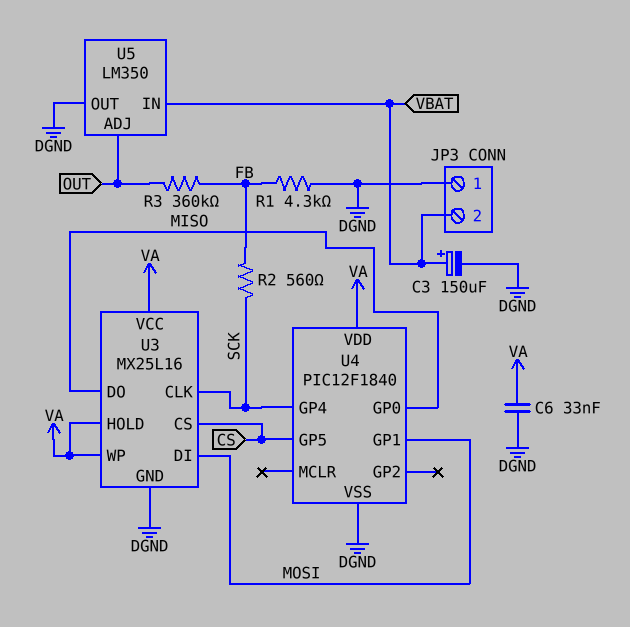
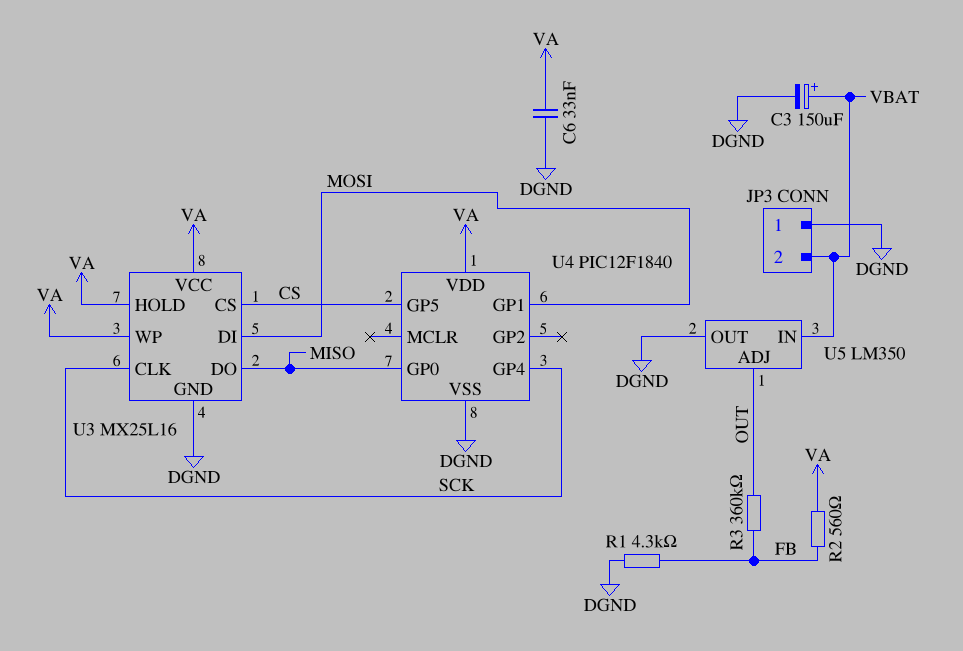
R2: 560 (FB, SCK) -> 560 (FB, VA)

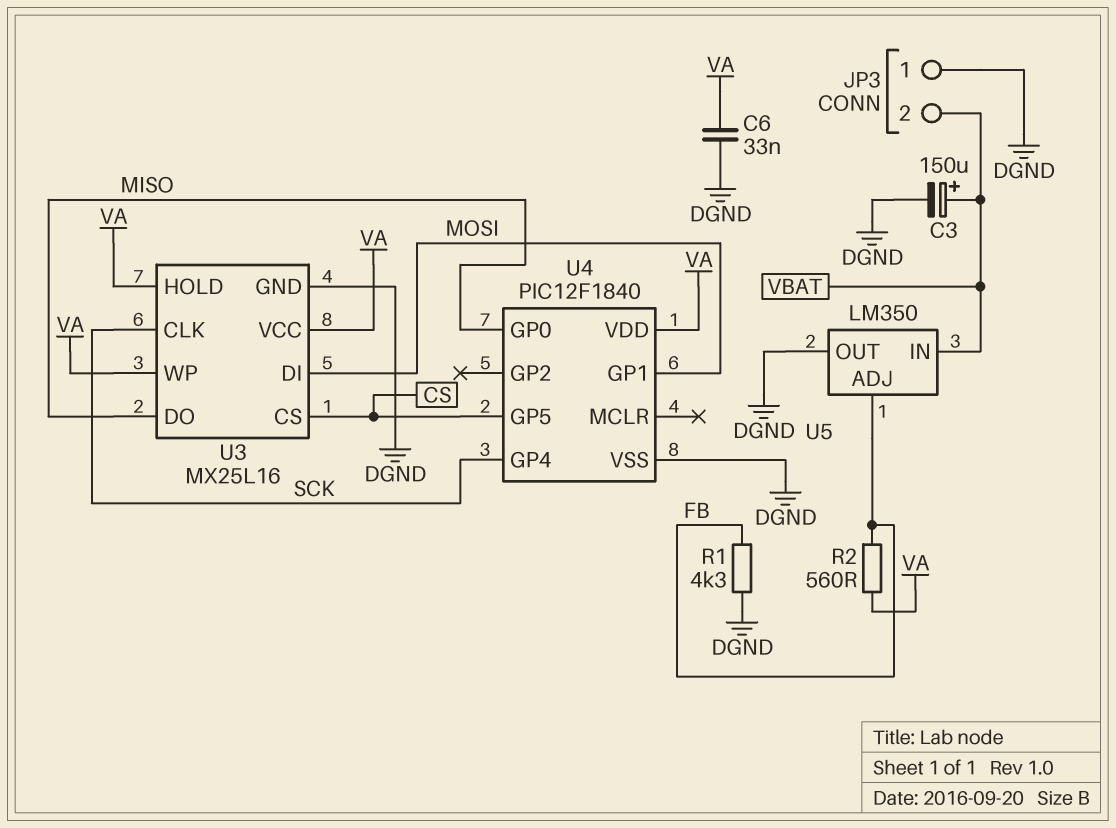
R3: 360k (FB, OUT) -> none
U5 pin ADJ: OUT -> FB

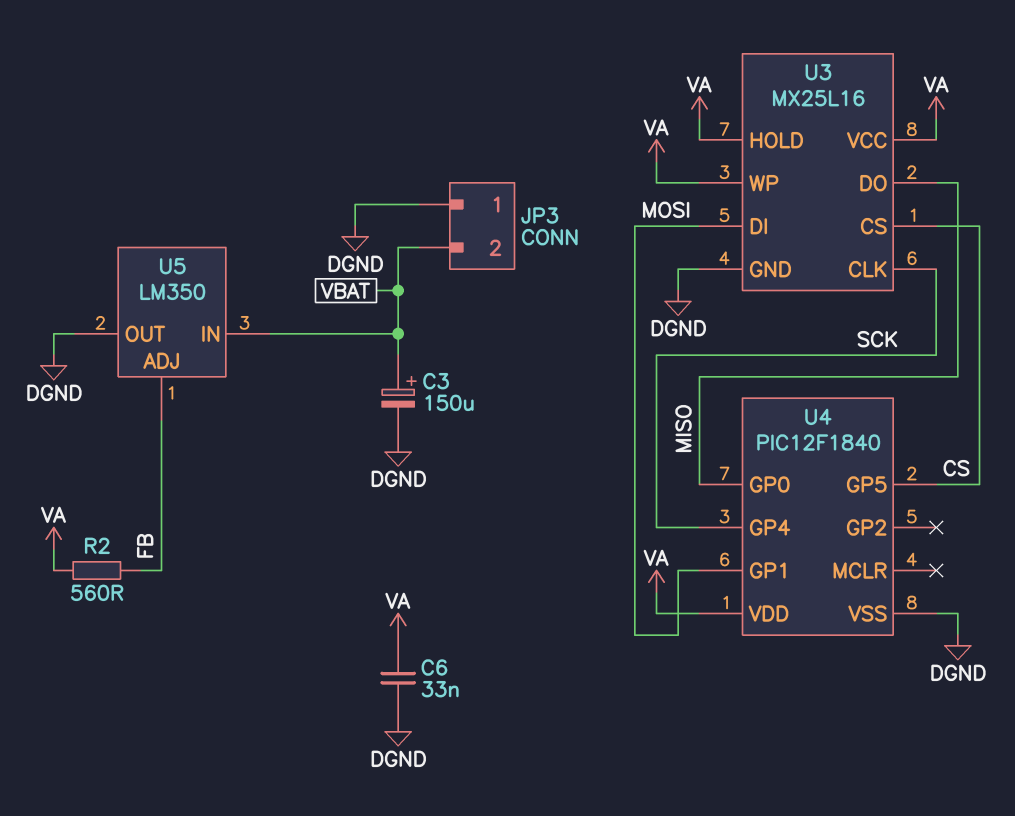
R1: 4.3k (DGND, FB) -> none

